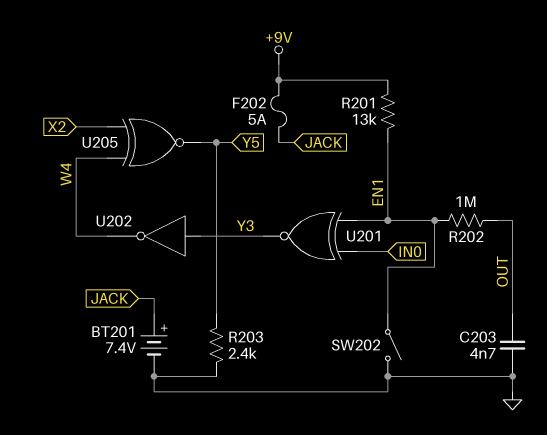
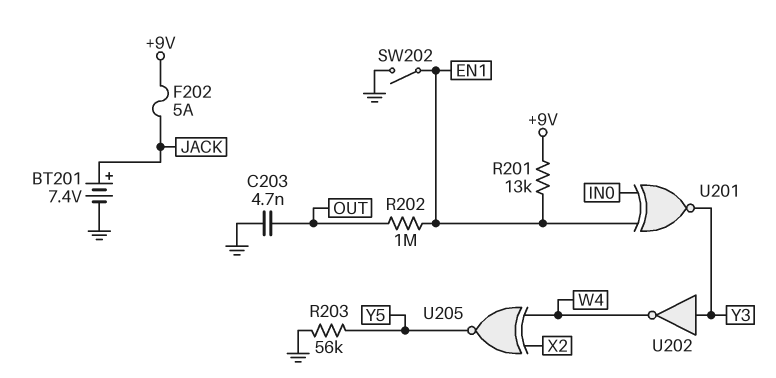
R203: 2.4k (GND, Y5) -> 56k (GND, Y5)

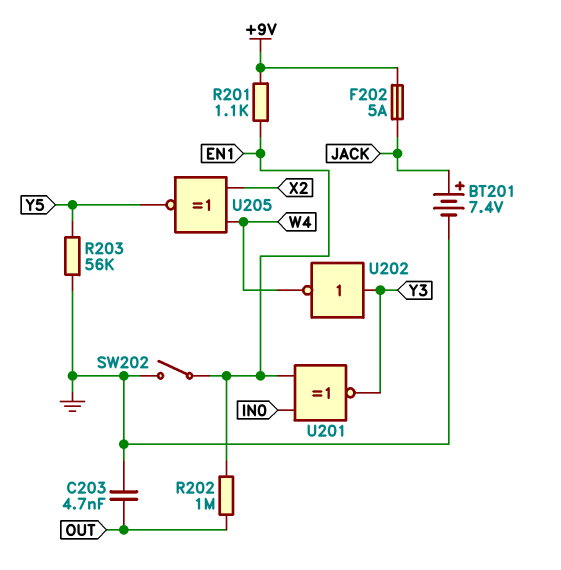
R201: 13k (+9V, EN1) -> 1.1k (+9V, EN1)

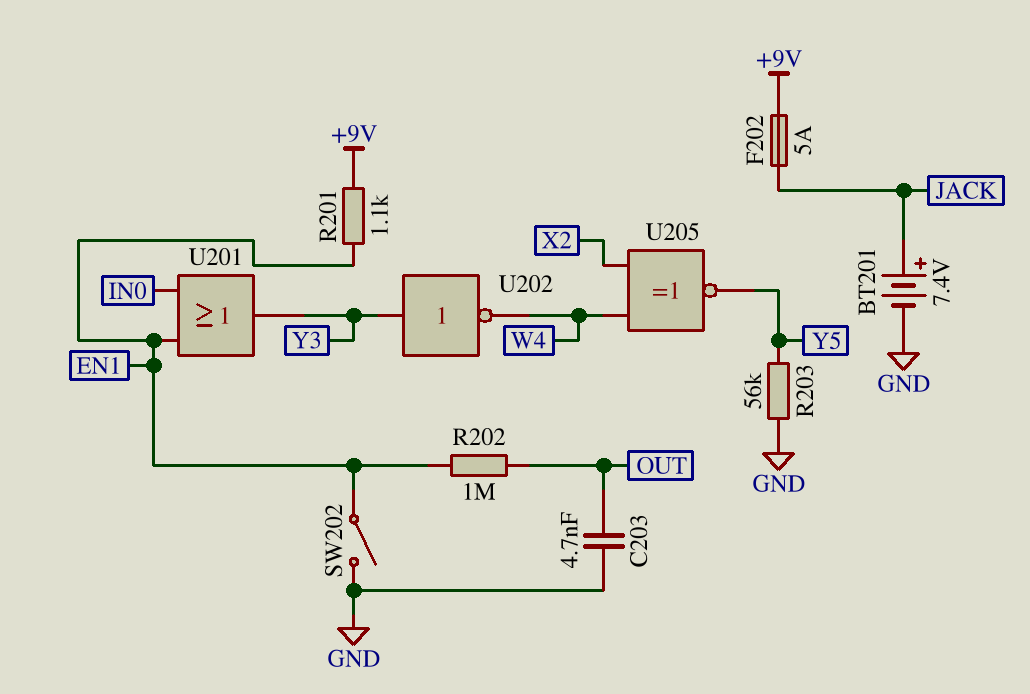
U201: XNOR (in EN1, in IN0, out Y3) -> OR (in EN1, in IN0, out Y3)

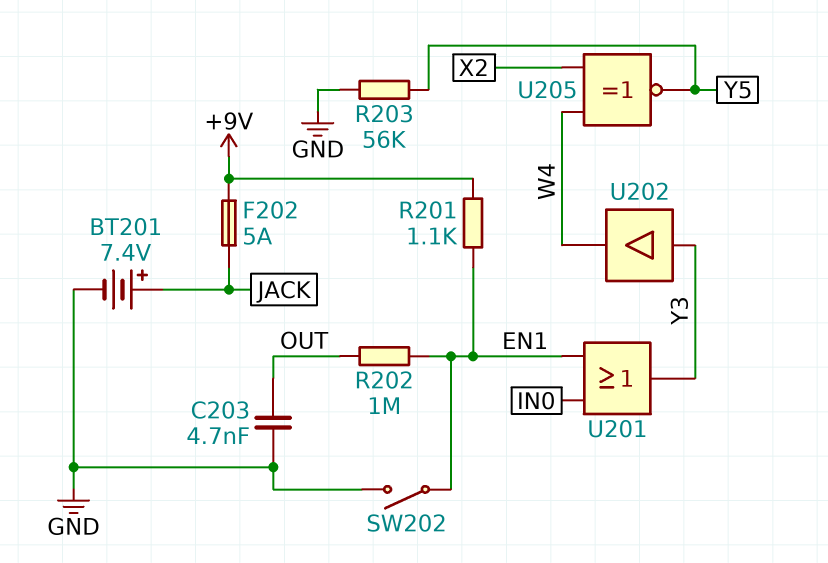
U202: NOT (in Y3, out W4) -> buffer (in Y3, out W4)

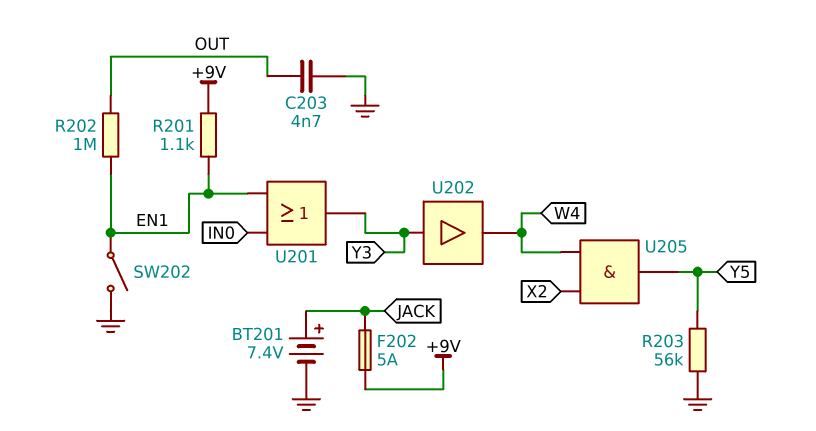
U205: XNOR (in W4, in X2, out Y5) -> AND (in W4, in X2, out Y5)

